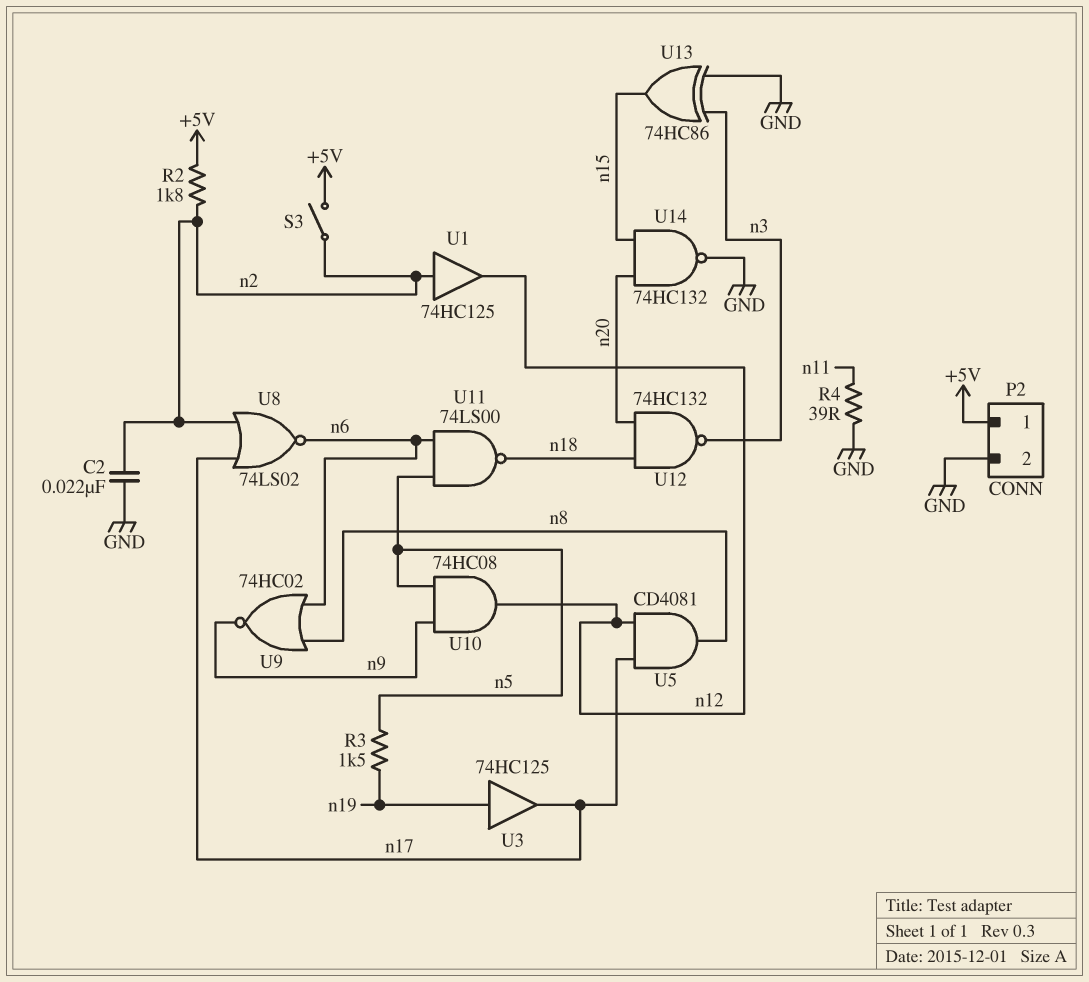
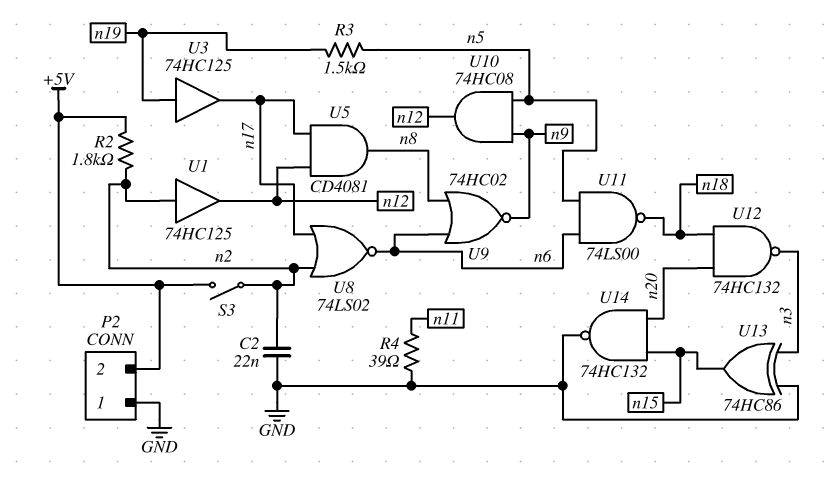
P2 pin 1: +5V -> GND
P2 pin 2: GND -> +5V

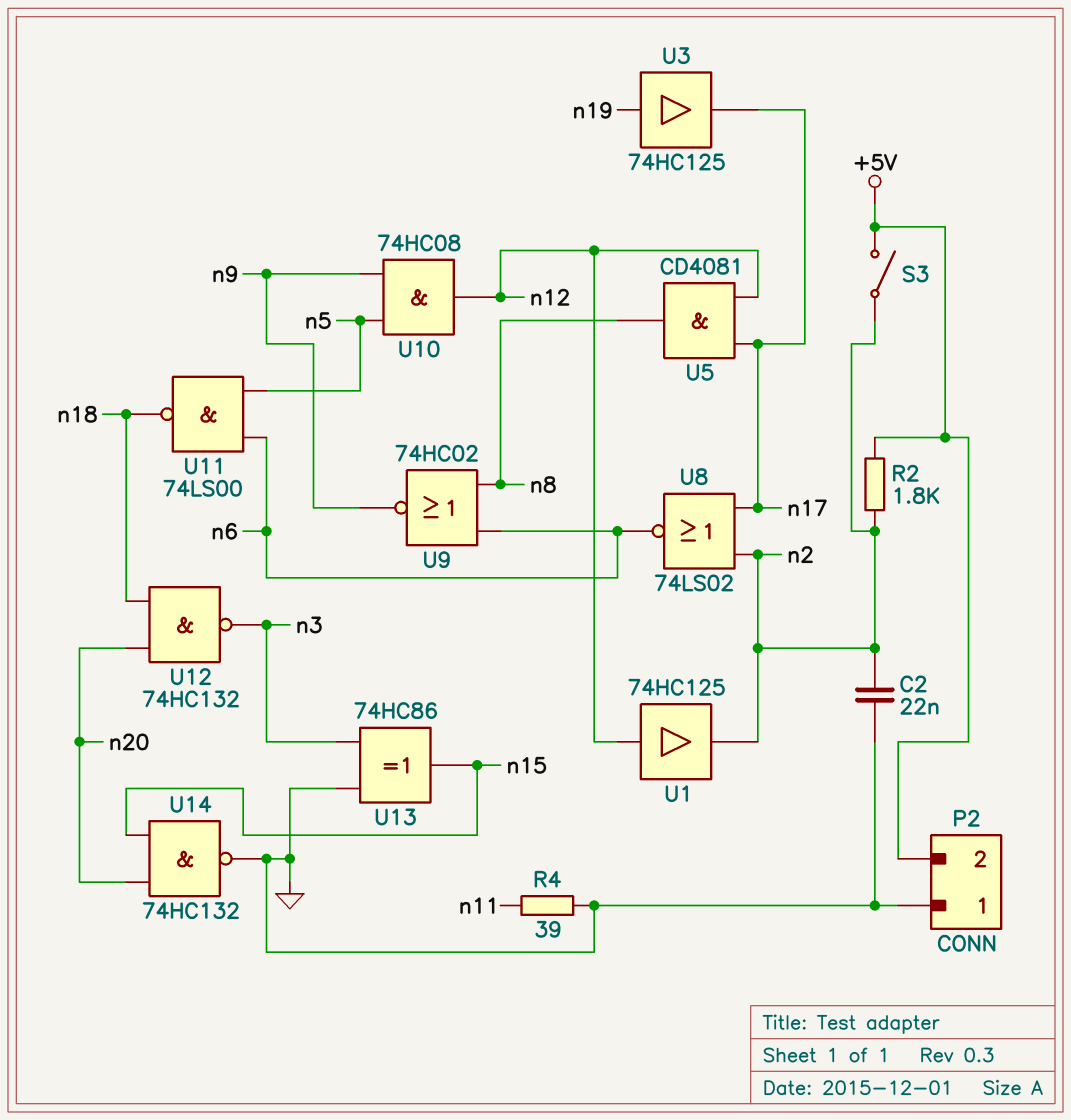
R3: 1.5k (n5, n19) -> none
U1: buffer 74HC125 (in n2, out n12) -> buffer 74HC125 (in n12, out n2)

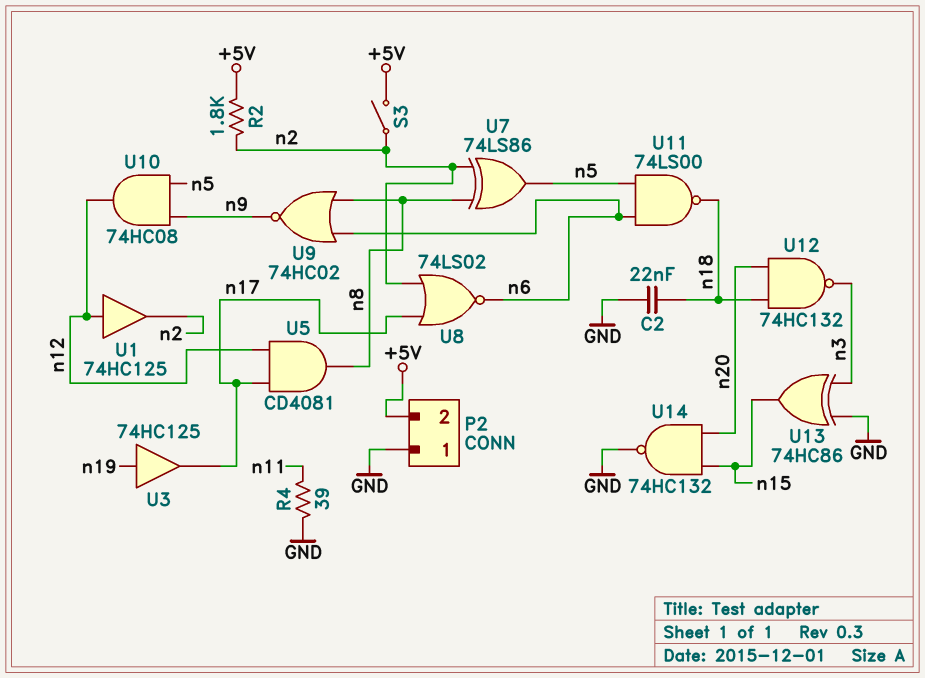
C2: 22nF (GND, n2) -> 22nF (GND, n18)
U7: none -> XOR 74LS86 (in n2, in n8, out n5)

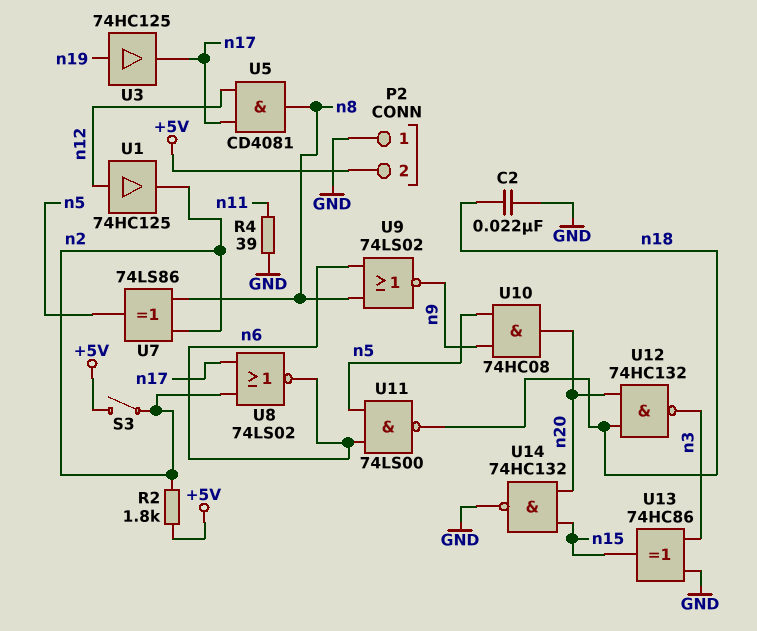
U9: NOR 74HC02 (in n6, in n8, out n9) -> NOR 74LS02 (in n6, in n8, out n9)
U10: AND 74HC08 (in n5, in n9, out n12) -> AND 74HC08 (in n5, in n9, out n20)

